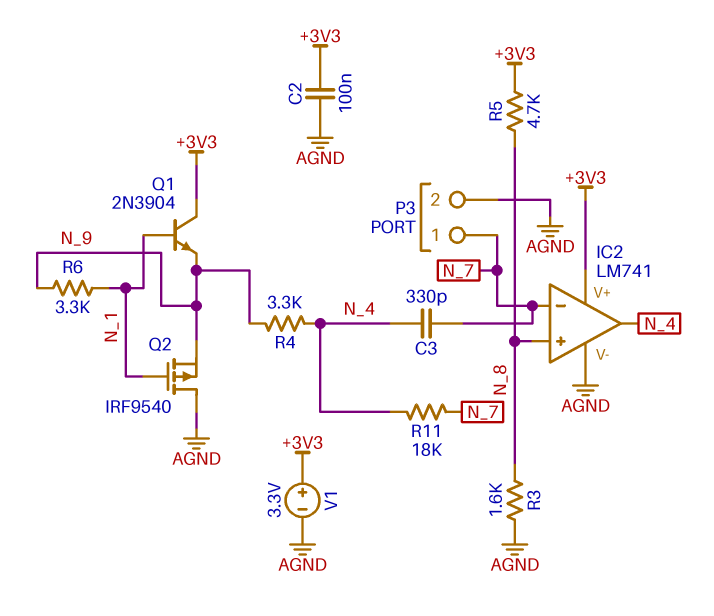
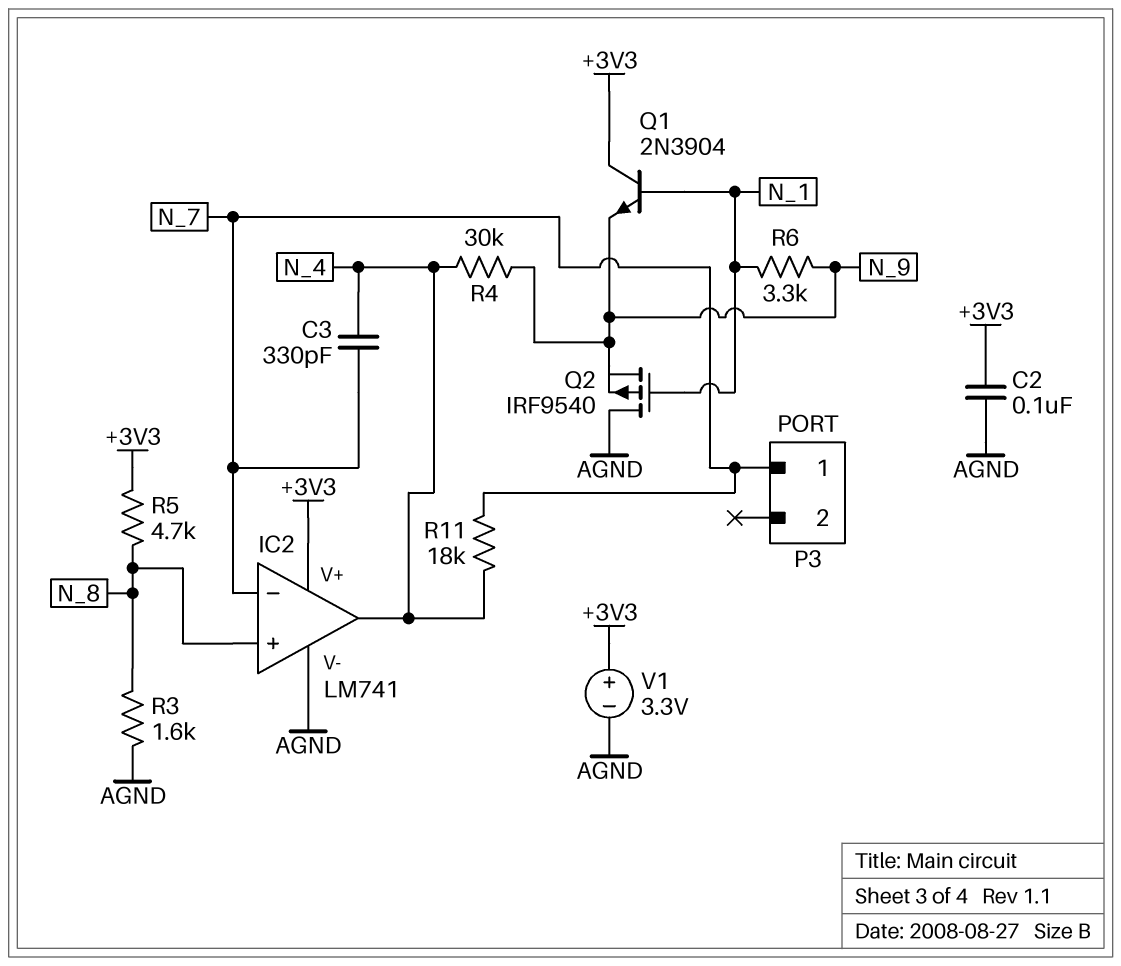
P3 pin 2: AGND -> none
R4: 3.3k (N_4, N_9) -> 30k (N_4, N_9)

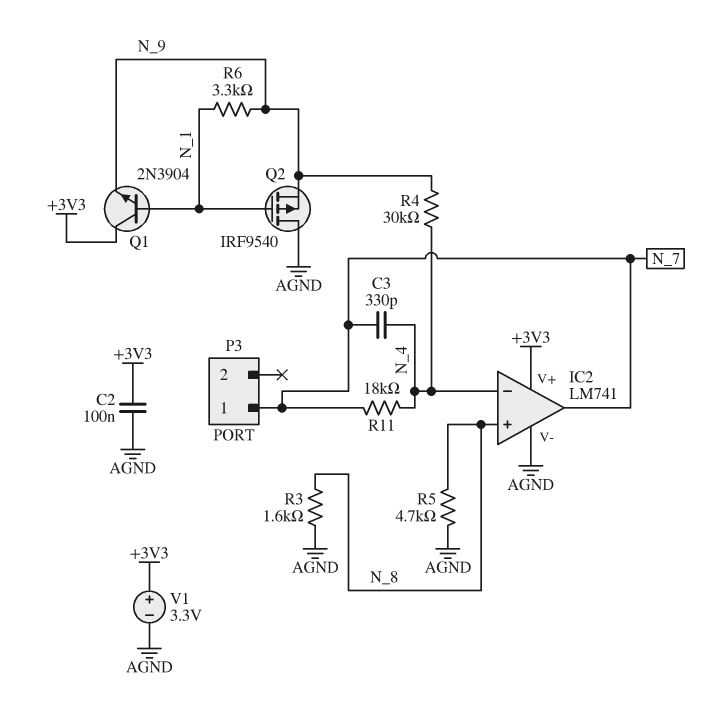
IC2 pin in-: N_7 -> N_4
IC2 pin out: N_4 -> N_7
R5: 4.7k (+3V3, N_8) -> 4.7k (AGND, N_8)

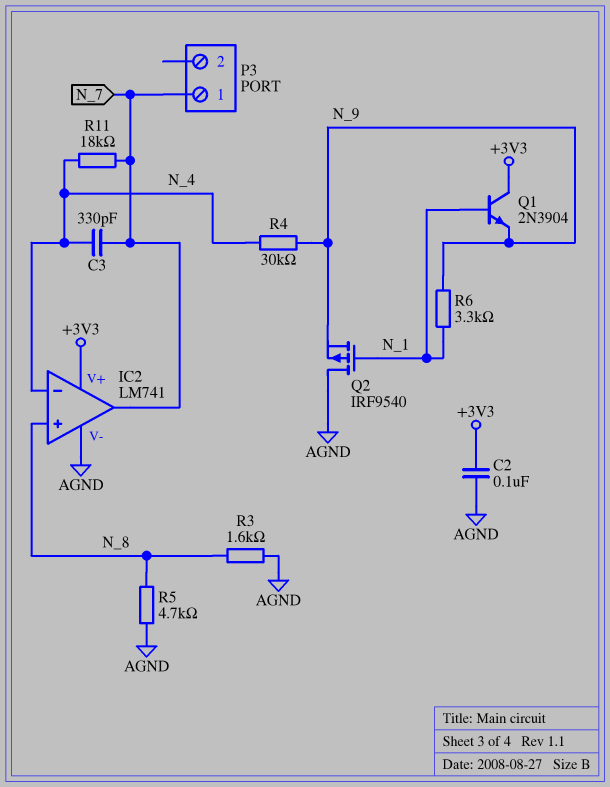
V1: 3.3V (plus +3V3, minus AGND) -> none

